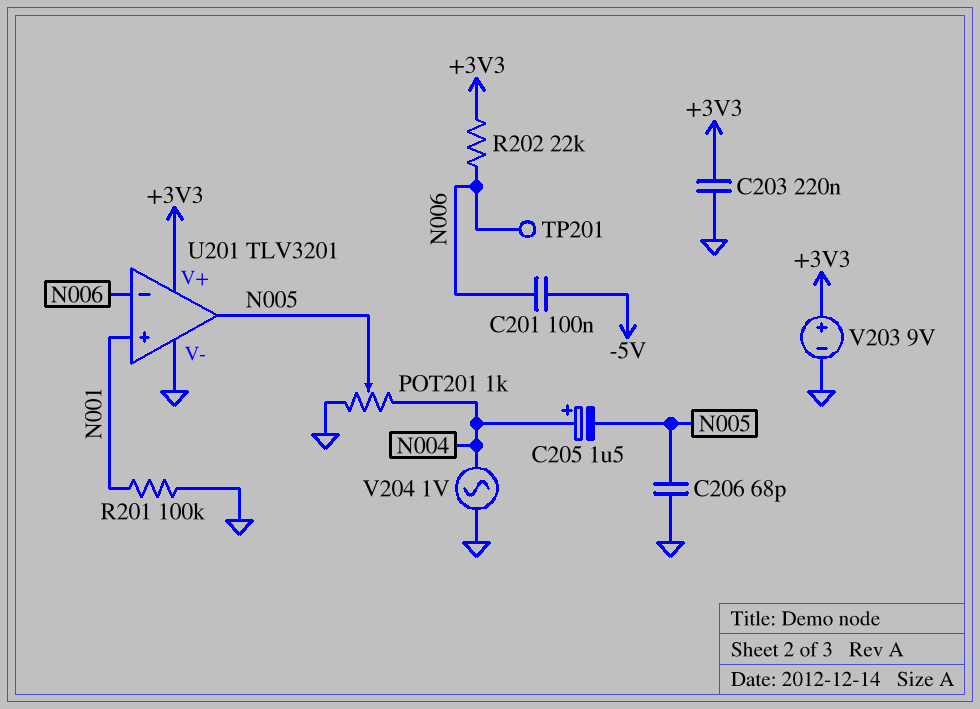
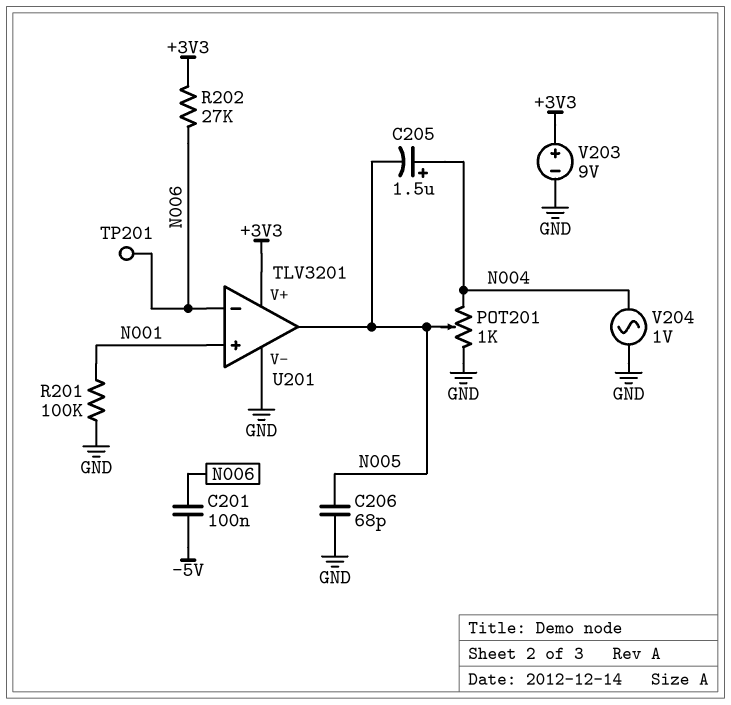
C203: 220nF (+3V3, GND) -> none
R202: 22k (+3V3, N006) -> 27k (+3V3, N006)

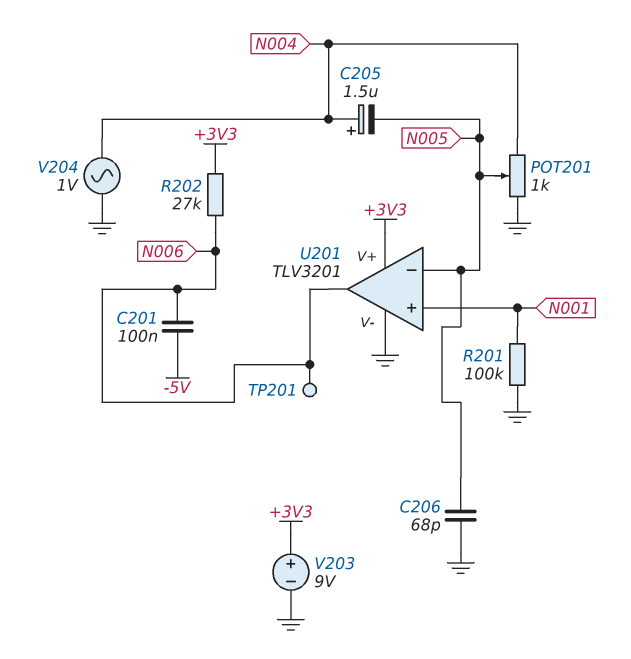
U201 pin in-: N006 -> N005
U201 pin out: N005 -> N006

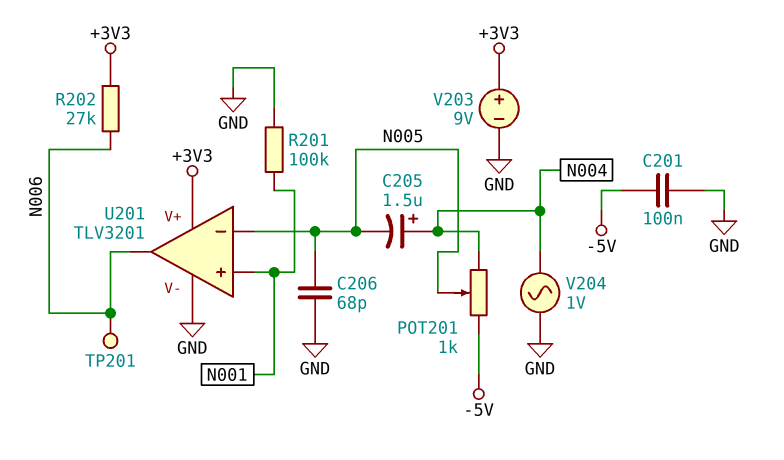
C201: 100nF (-5V, N006) -> 100nF (-5V, GND)
POT201: 1k (GND, N004, wiper N005) -> 1k (-5V, N004, wiper N005)

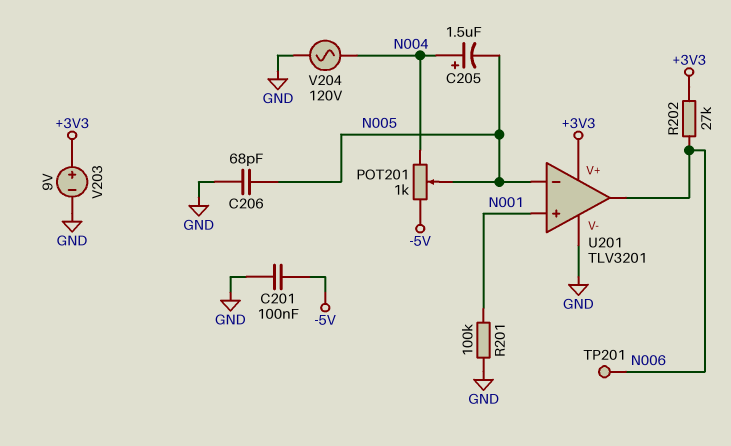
V204: AC 1V (GND, N004) -> AC 120V (GND, N004)

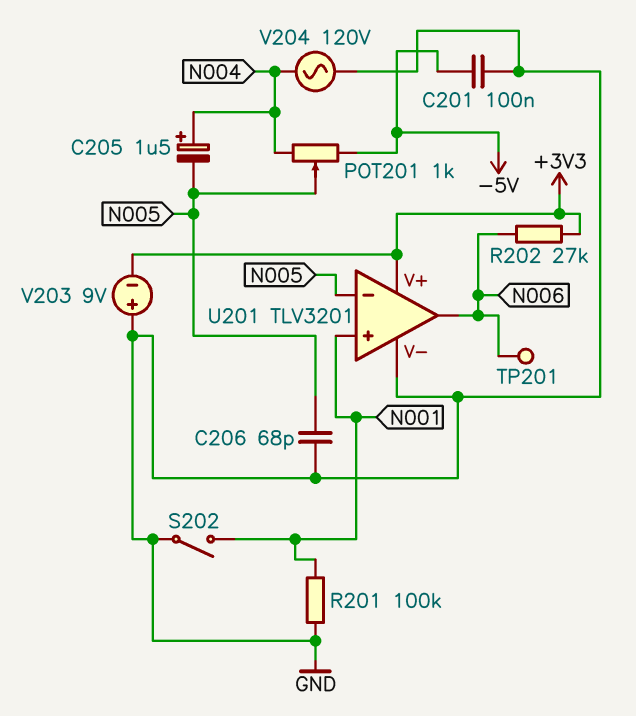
S202: none -> switch (GND, N001)
V203: 9V (plus +3V3, minus GND) -> 9V (plus GND, minus +3V3)

